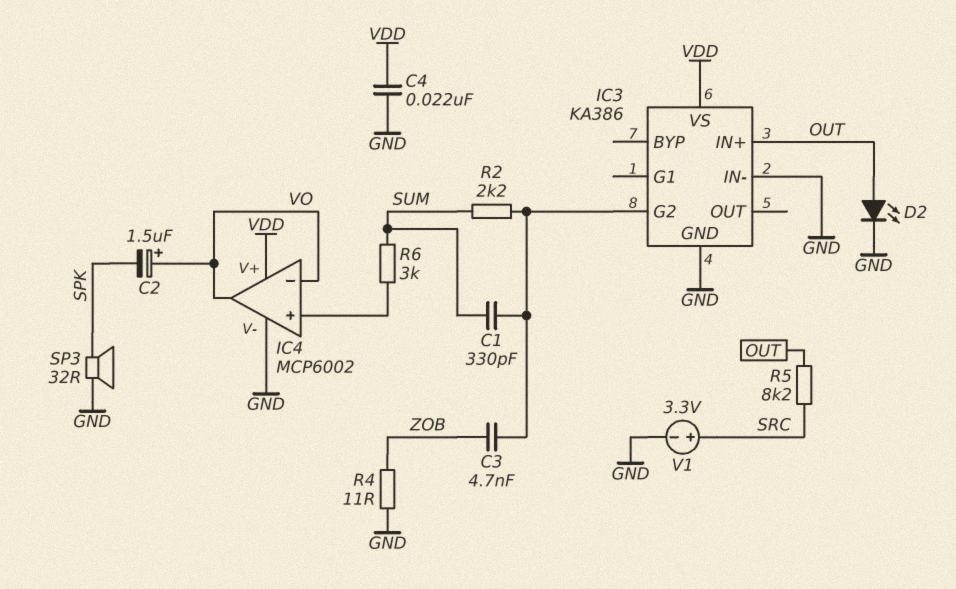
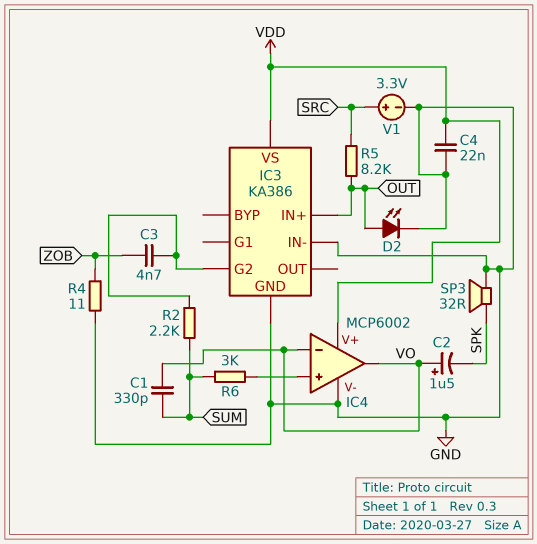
C1: 330pF (IC3/G2, SUM) -> 330pF (SUM, VO)

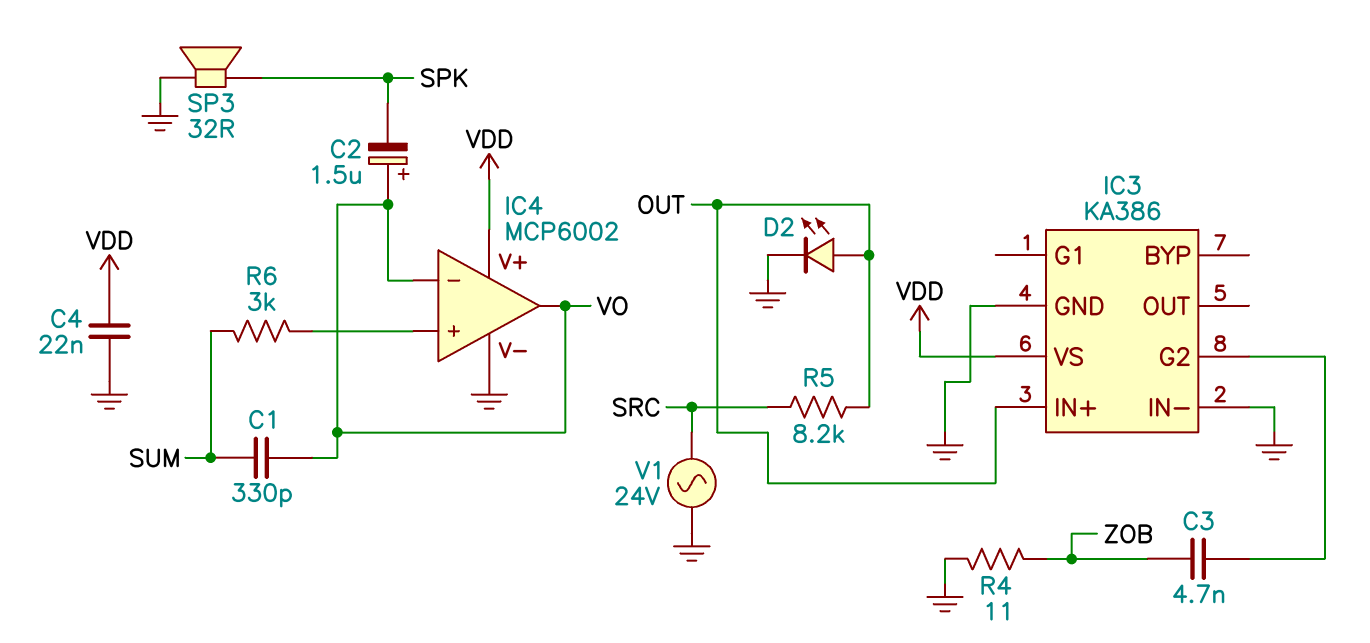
R2: 2.2k (IC3/G2, SUM) -> none
V1: 3.3V (plus SRC, minus GND) -> AC 24V (GND, SRC)

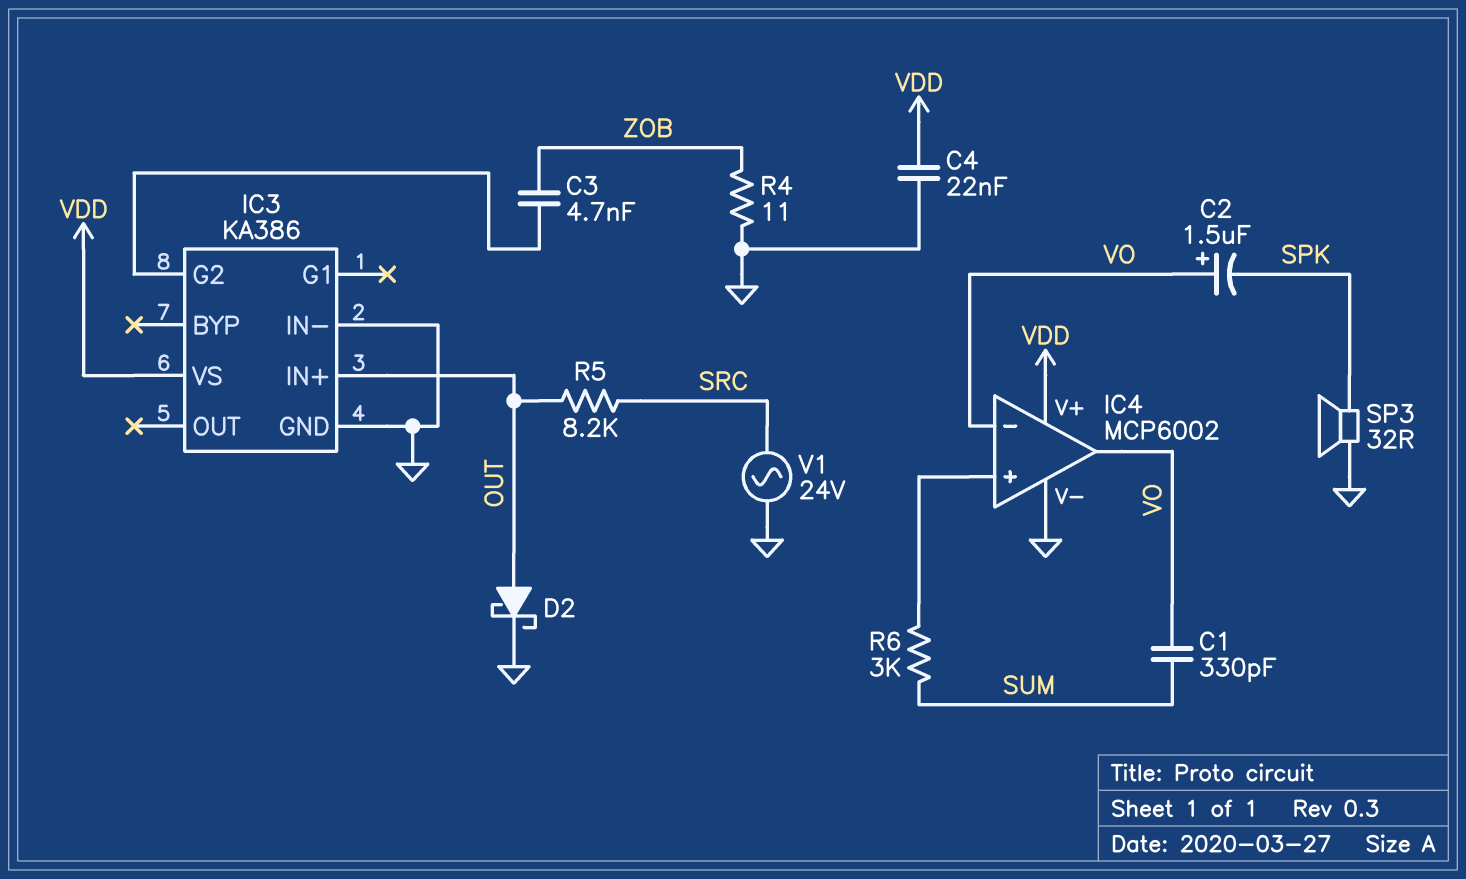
D2: LED (A OUT, K GND) -> schottky (A OUT, K GND)

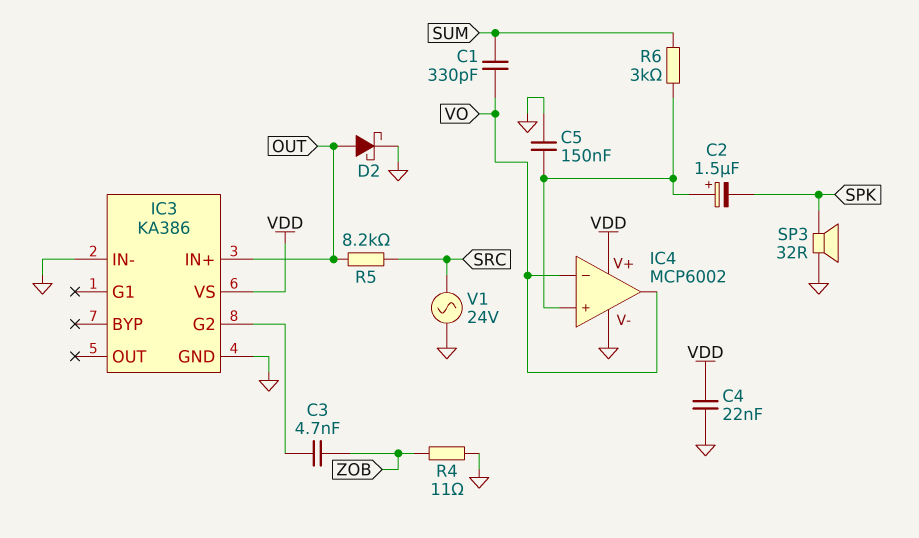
C2: 1.5uF (plus VO, minus SPK) -> 1.5uF (plus IC4/in+, minus SPK)
C5: none -> 150nF (GND, IC4/in+)

